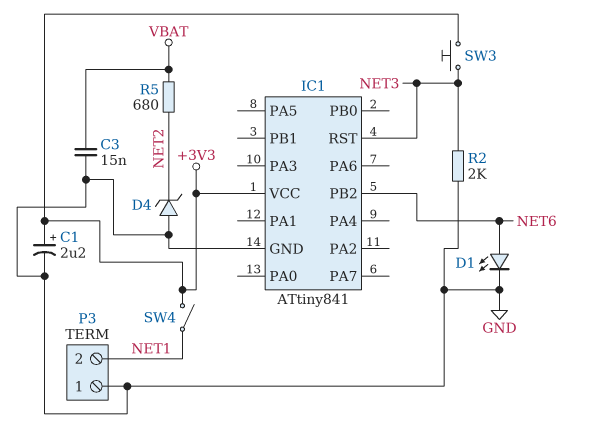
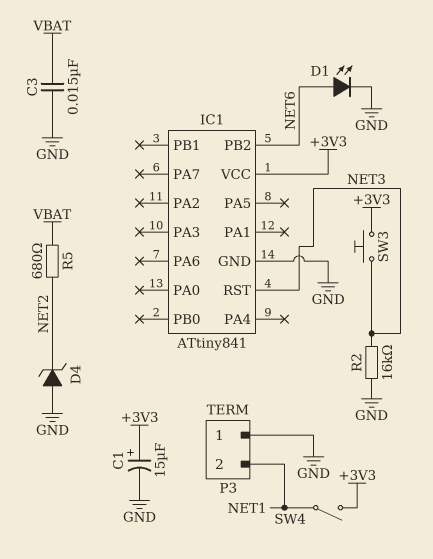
C1: 2.2uF (plus +3V3, minus GND) -> 15uF (plus +3V3, minus GND)
R2: 2k (GND, NET3) -> 16k (GND, NET3)

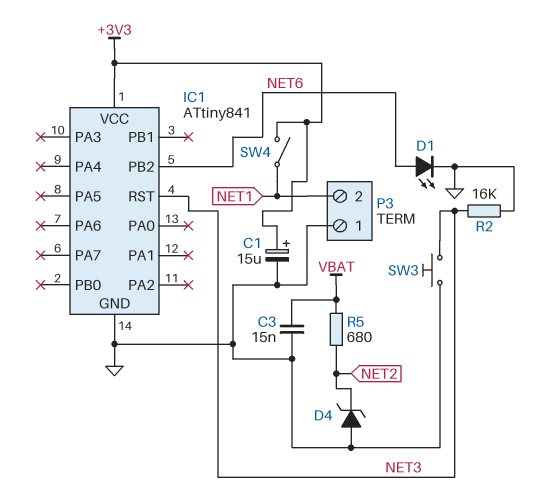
SW3: button (+3V3, NET3) -> button (GND, NET3)

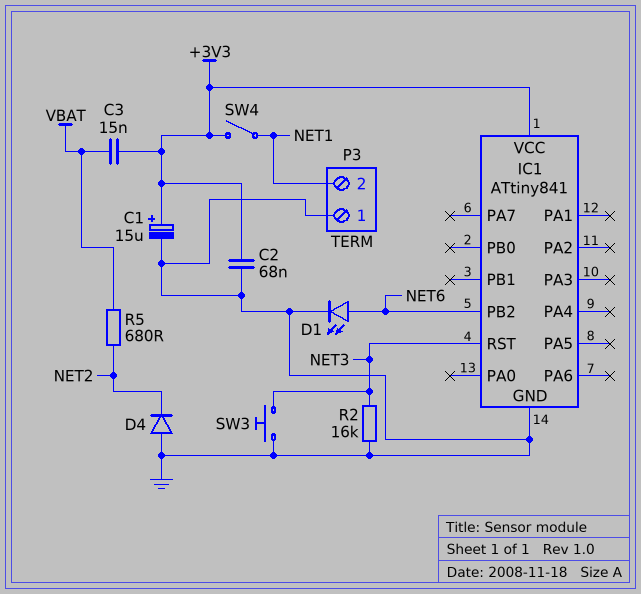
C2: none -> 68nF (+3V3, GND)
C3: 15nF (GND, VBAT) -> 15nF (+3V3, VBAT)
D4: zener (A GND, K NET2) -> diode (A GND, K NET2)

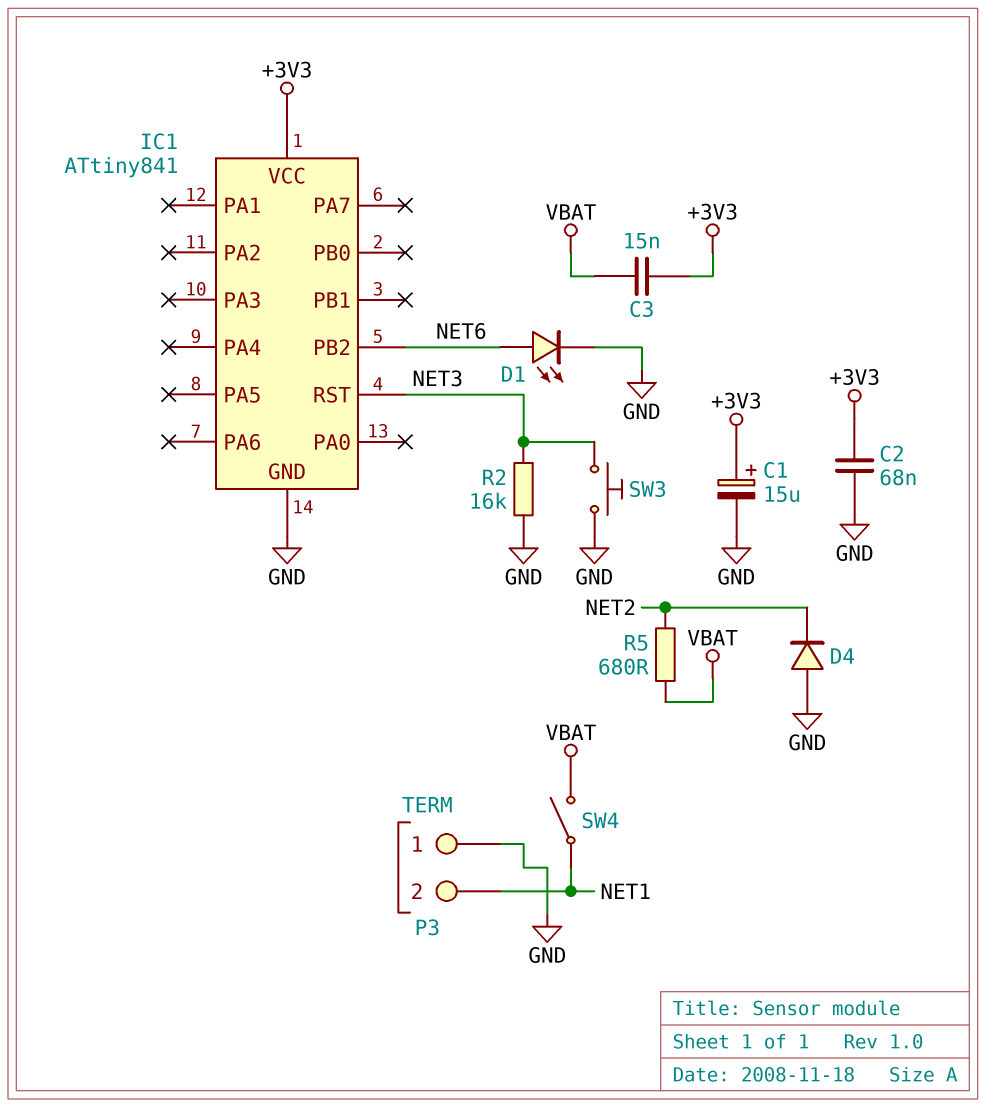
SW4: switch (+3V3, NET1) -> switch (NET1, VBAT)

